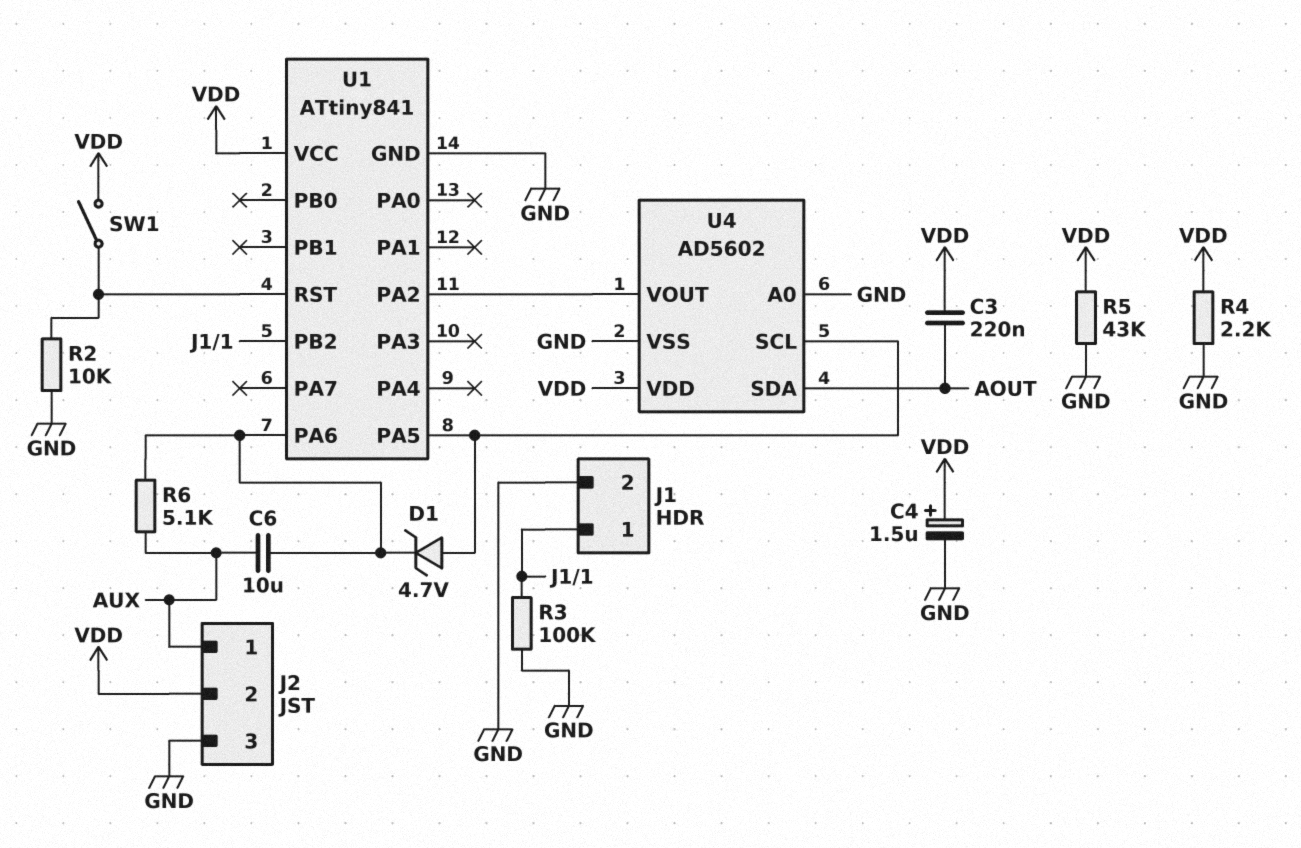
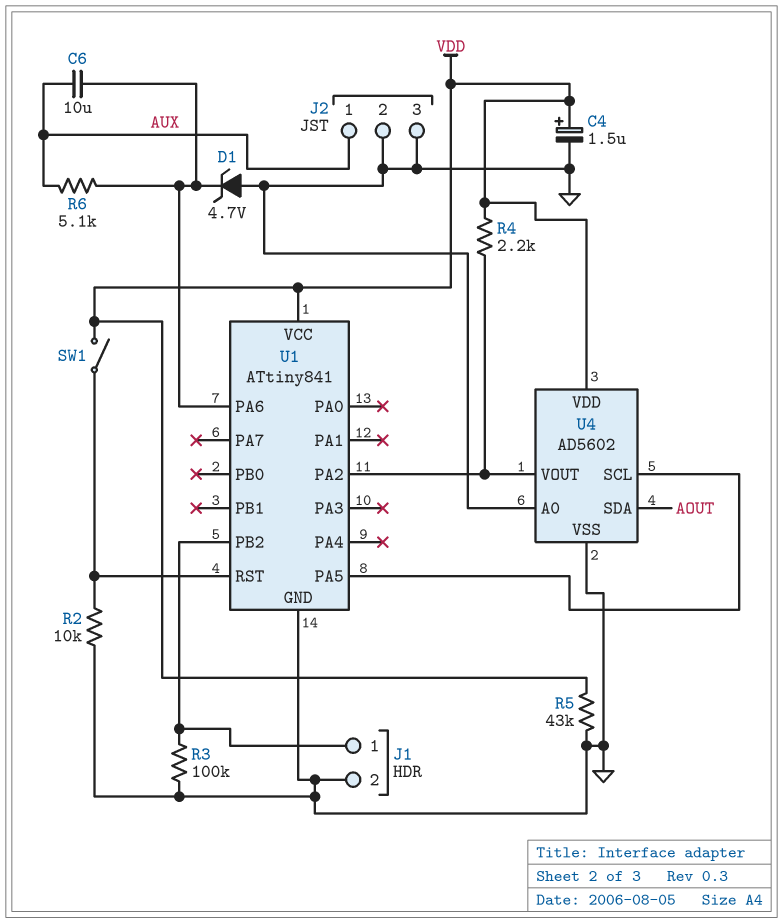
C3: 220nF (AOUT, VDD) -> none
D1: zener 4.7V (A U1/PA5, K U1/PA6) -> zener 4.7V (A GND, K U1/PA6)
J2 pin 2: VDD -> GND
R4: 2.2k (GND, VDD) -> 2.2k (U1/PA2, VDD)

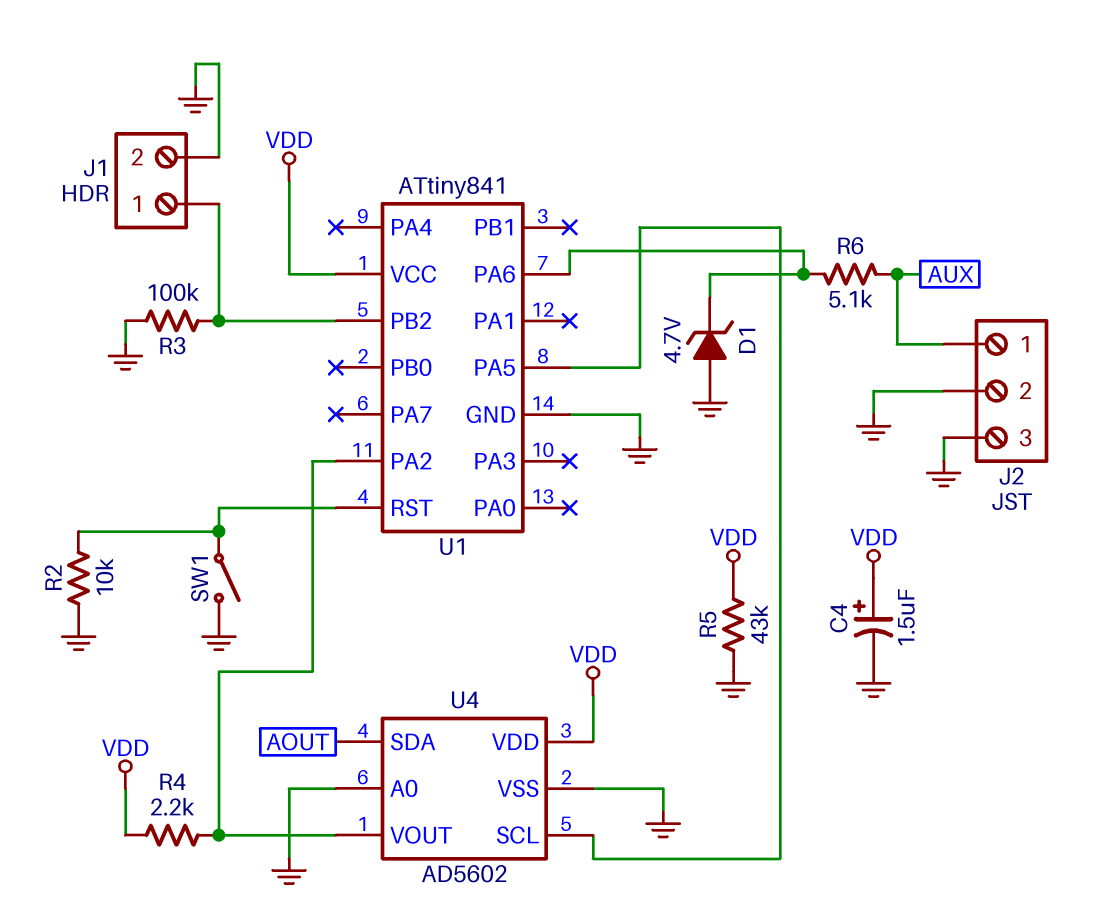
C6: 10uF (AUX, U1/PA6) -> none
SW1: switch (U1/RST, VDD) -> switch (GND, U1/RST)

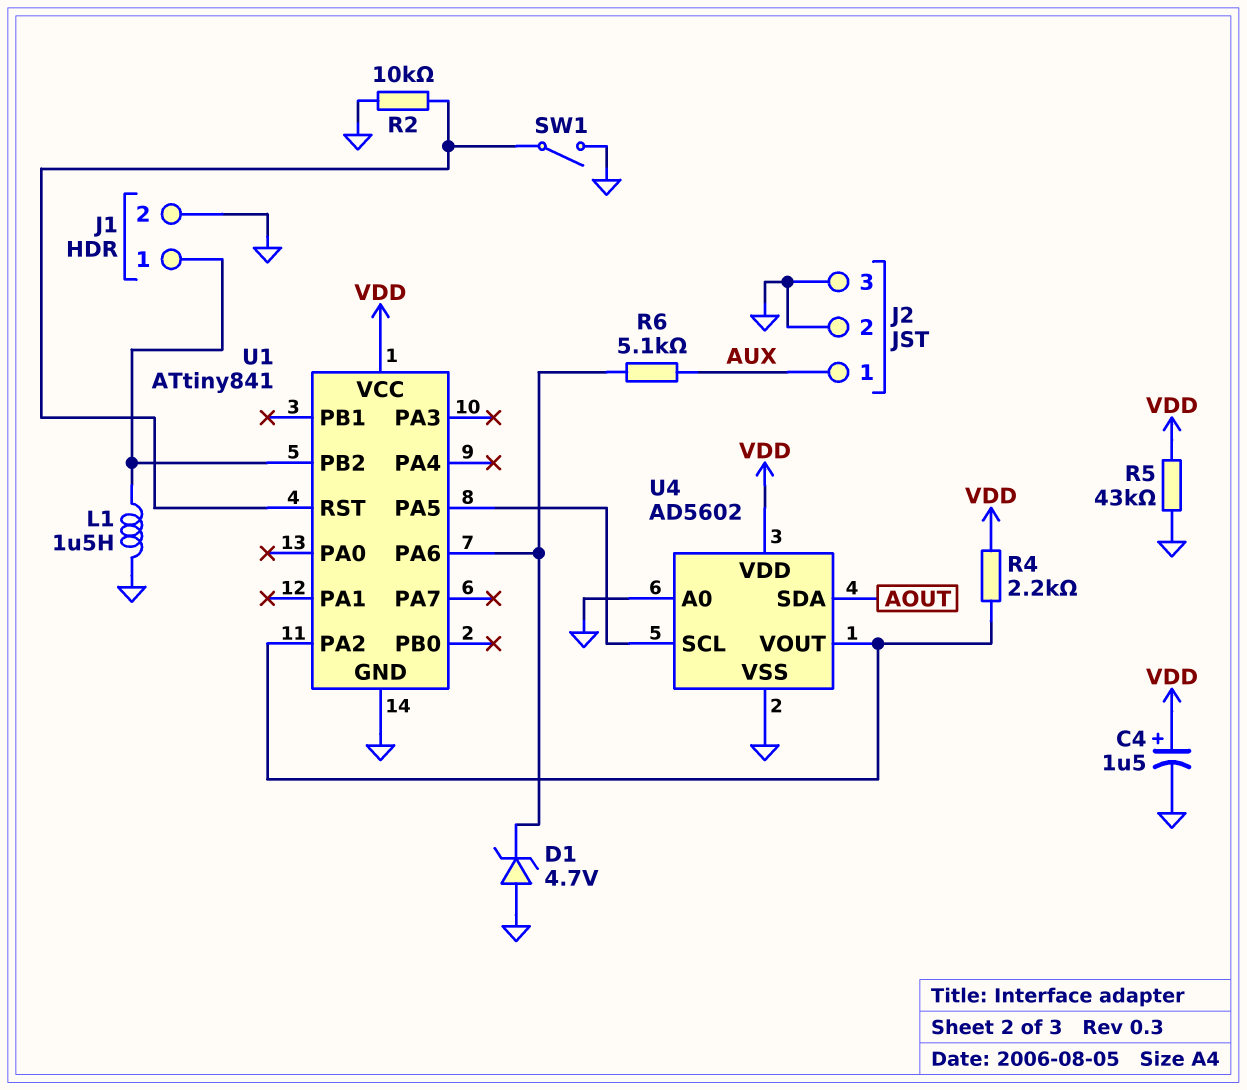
L1: none -> 1.5uH (GND, J1/1)
R3: 100k (GND, J1/1) -> none

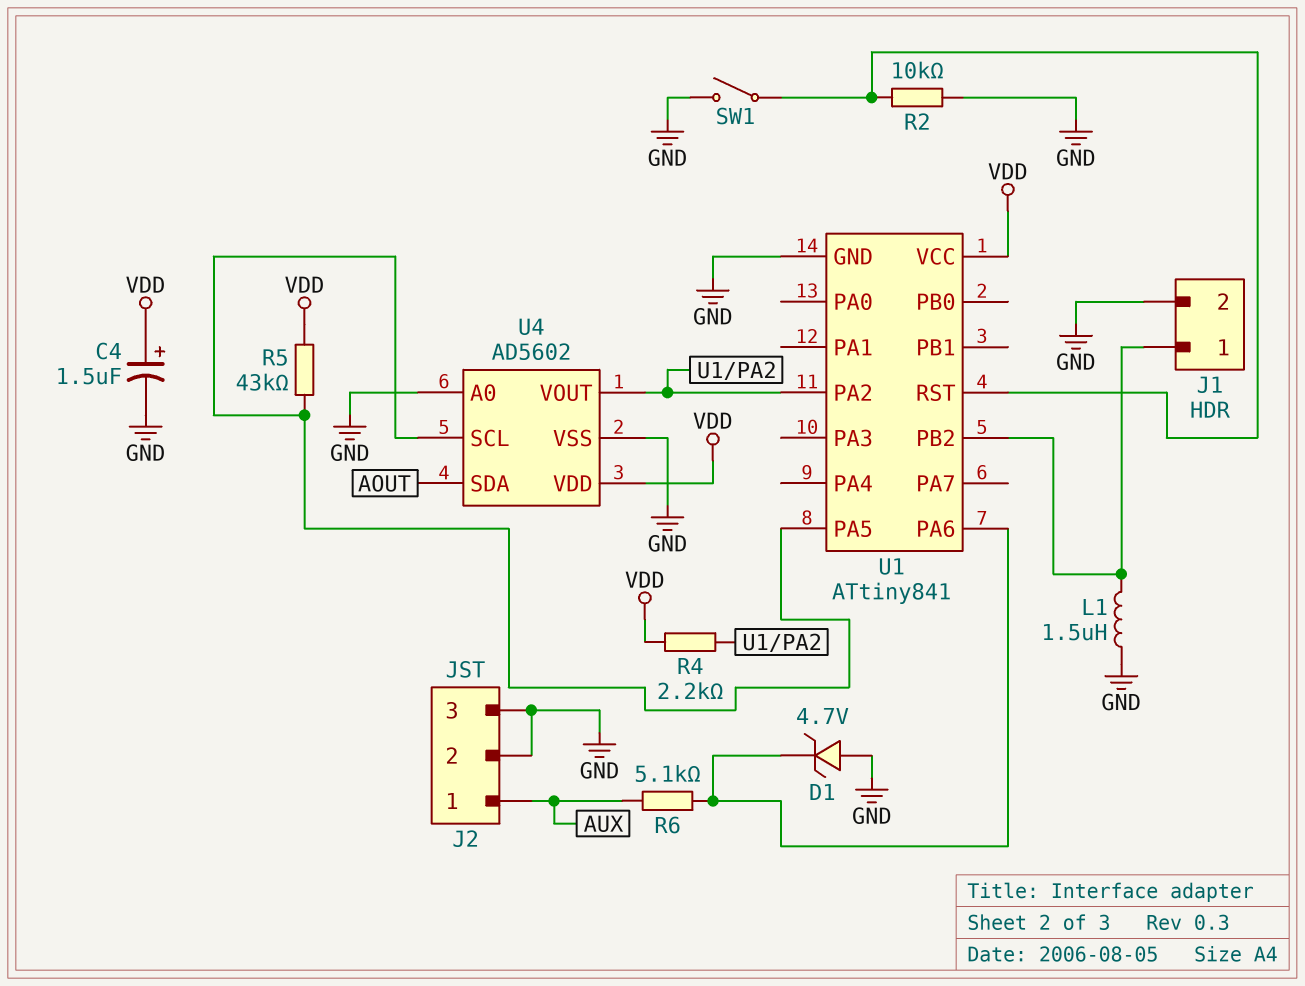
R5: 43k (GND, VDD) -> 43k (U1/PA5, VDD)

